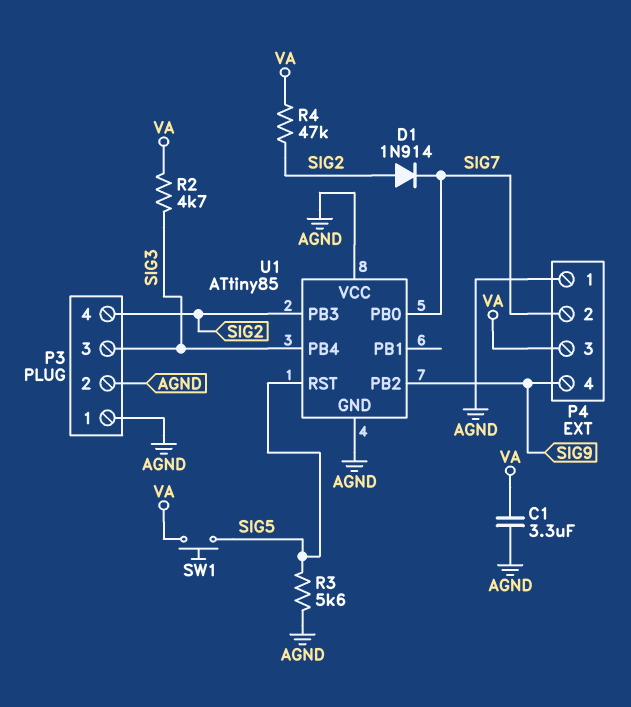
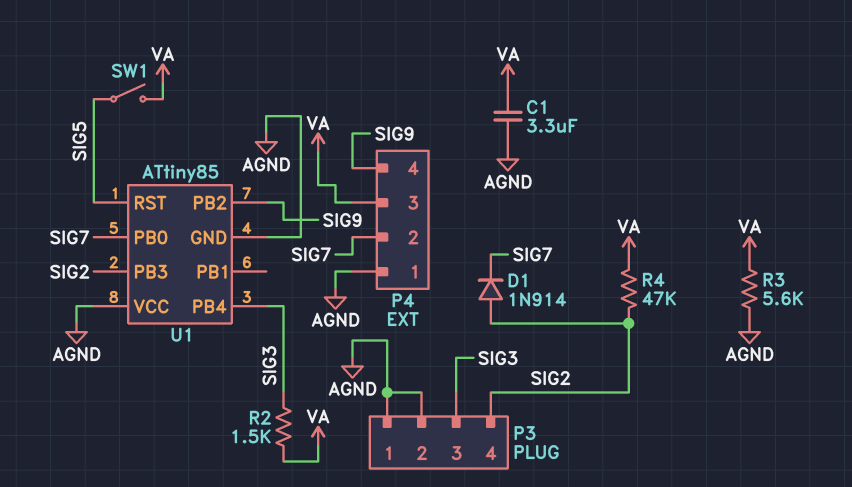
R2: 4.7k (SIG3, VA) -> 1.5k (SIG3, VA)
R3: 5.6k (AGND, SIG5) -> 5.6k (AGND, VA)
SW1: button (SIG5, VA) -> switch (SIG5, VA)

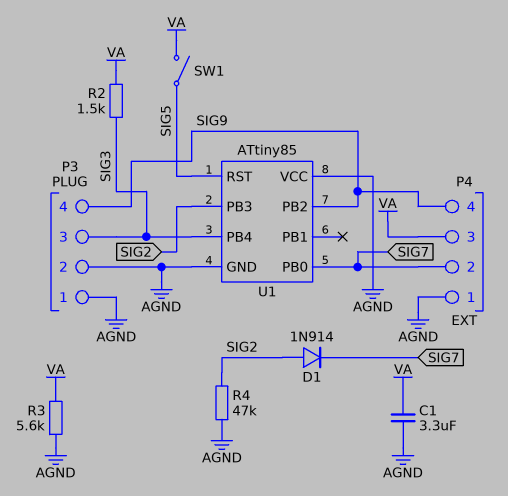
P3 pin 4: SIG2 -> SIG9
R4: 47k (SIG2, VA) -> 47k (AGND, SIG2)

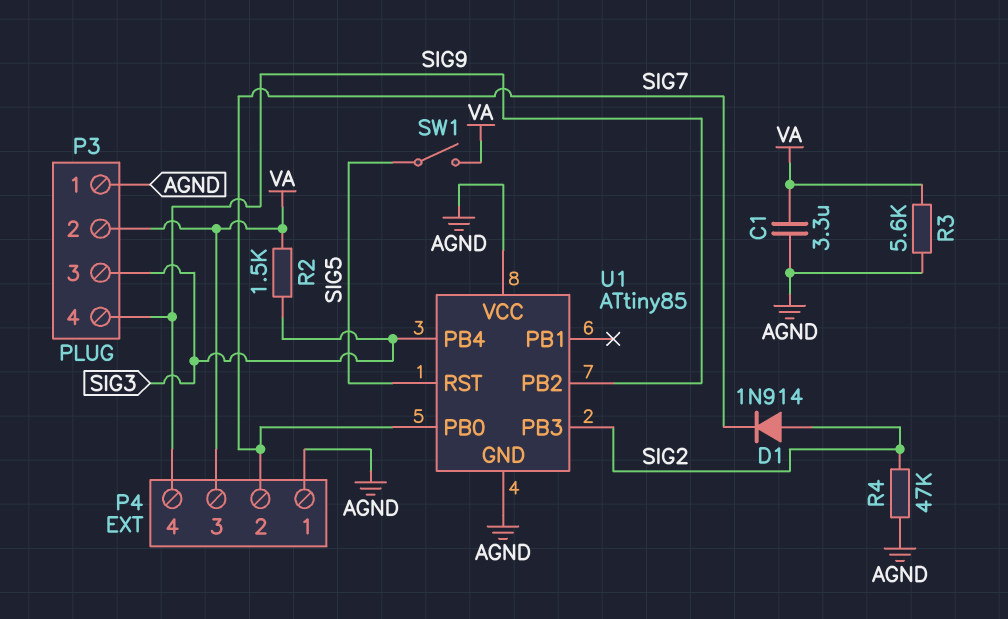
P3 pin 2: AGND -> VA

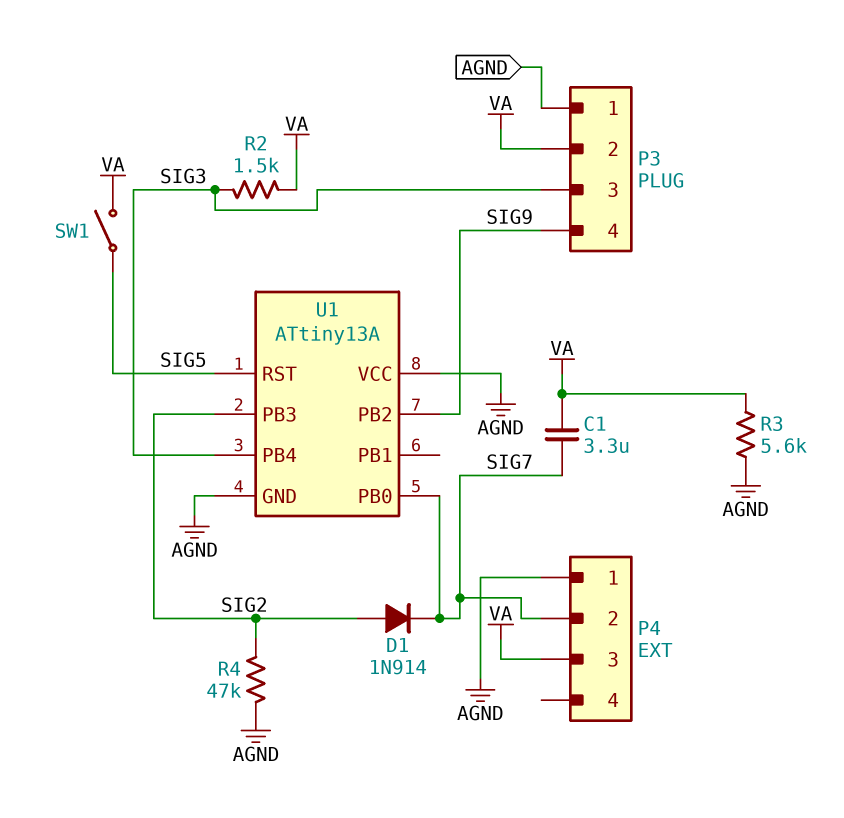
C1: 3.3uF (AGND, VA) -> 3.3uF (SIG7, VA)
P4 pin 4: SIG9 -> none
U1: ATtiny85 -> ATtiny13A

